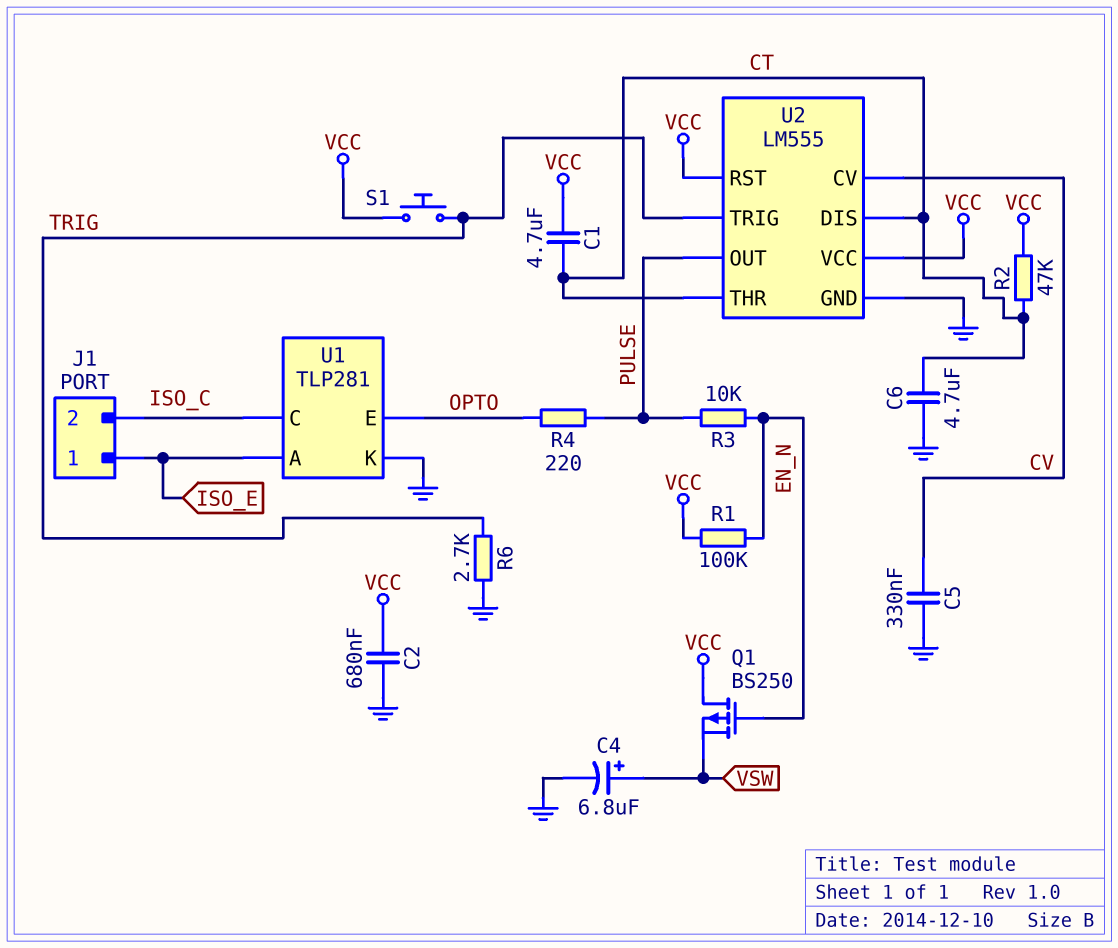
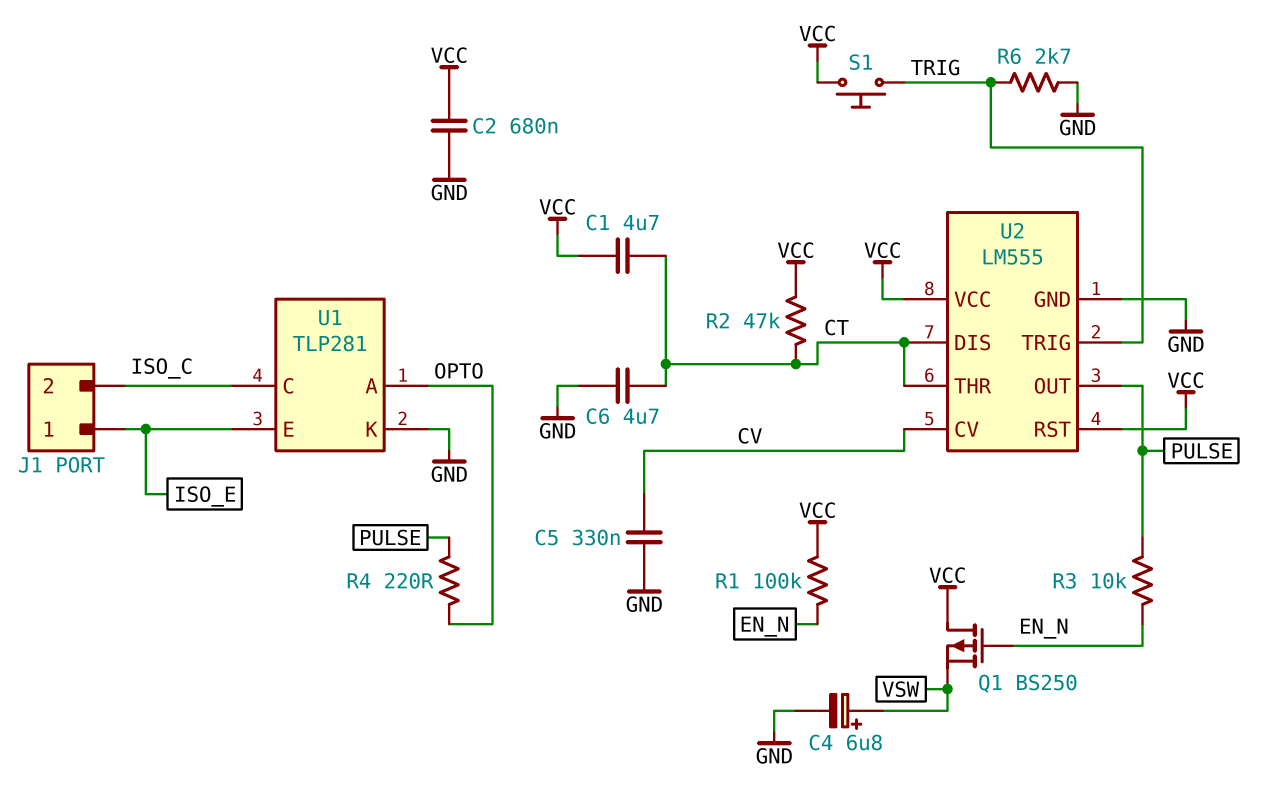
U1 pin A: ISO_E -> OPTO
U1 pin E: OPTO -> ISO_E

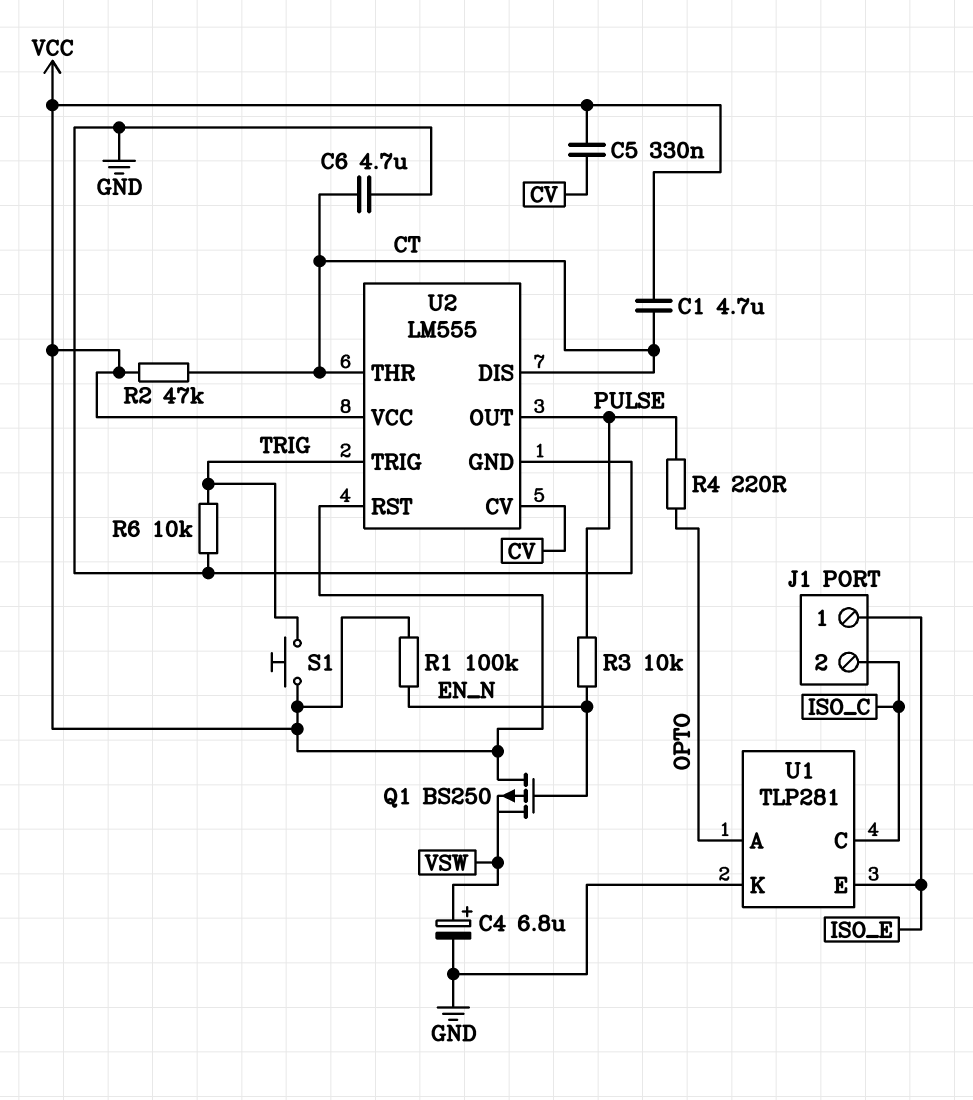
C2: 680nF (GND, VCC) -> none
C5: 330nF (CV, GND) -> 330nF (CV, VCC)
R6: 2.7k (GND, TRIG) -> 10k (GND, TRIG)

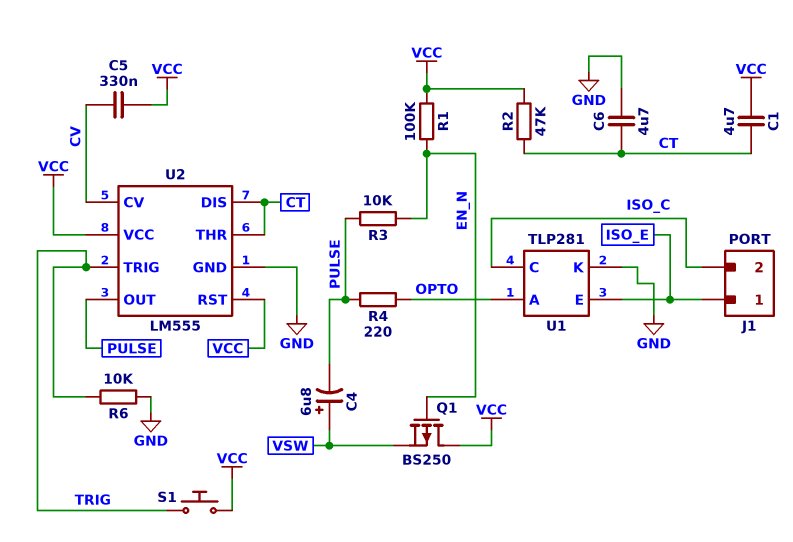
C4: 6.8uF (plus VSW, minus GND) -> 6.8uF (plus VSW, minus PULSE)

